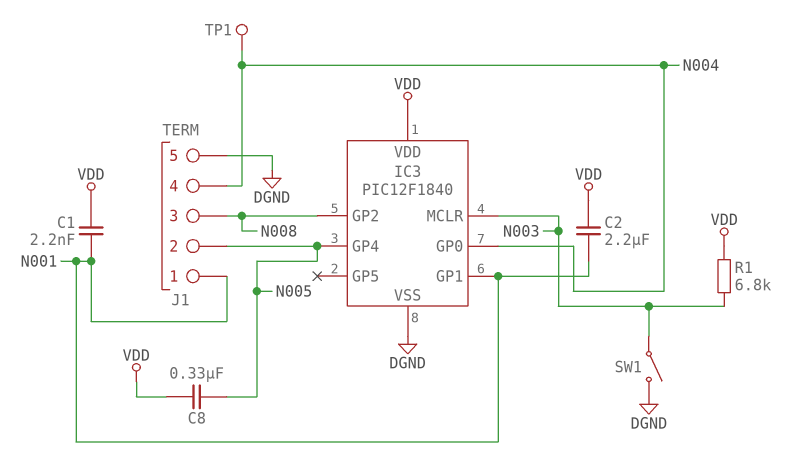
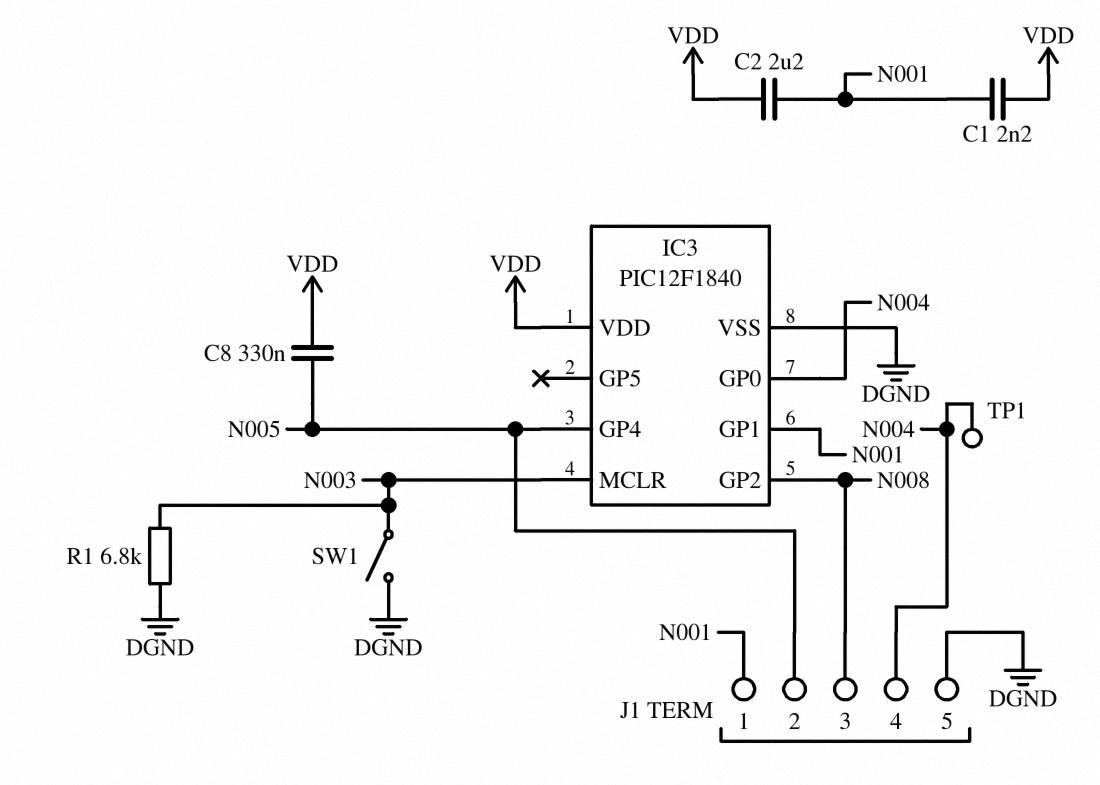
R1: 6.8k (N003, VDD) -> 6.8k (DGND, N003)

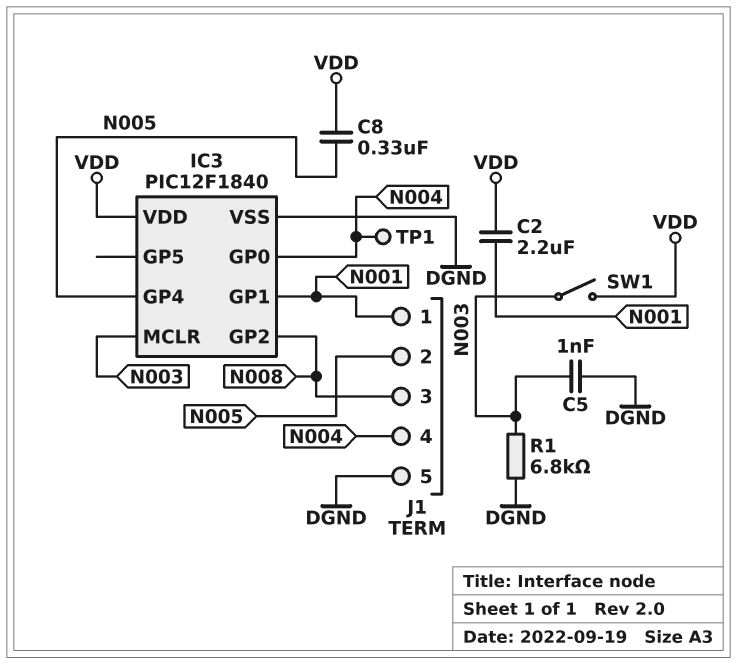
C1: 2.2nF (N001, VDD) -> none
C5: none -> 1nF (DGND, N003)
SW1: switch (DGND, N003) -> switch (N003, VDD)

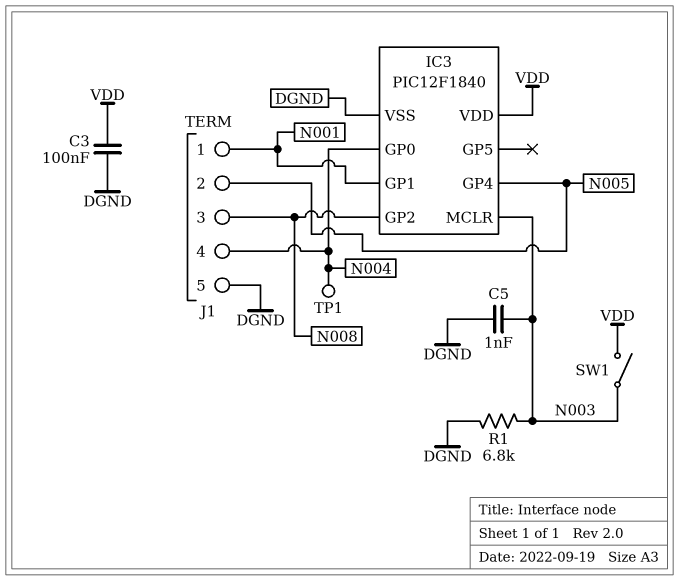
C2: 2.2uF (N001, VDD) -> none
C3: none -> 100nF (DGND, VDD)
C8: 330nF (N005, VDD) -> none

